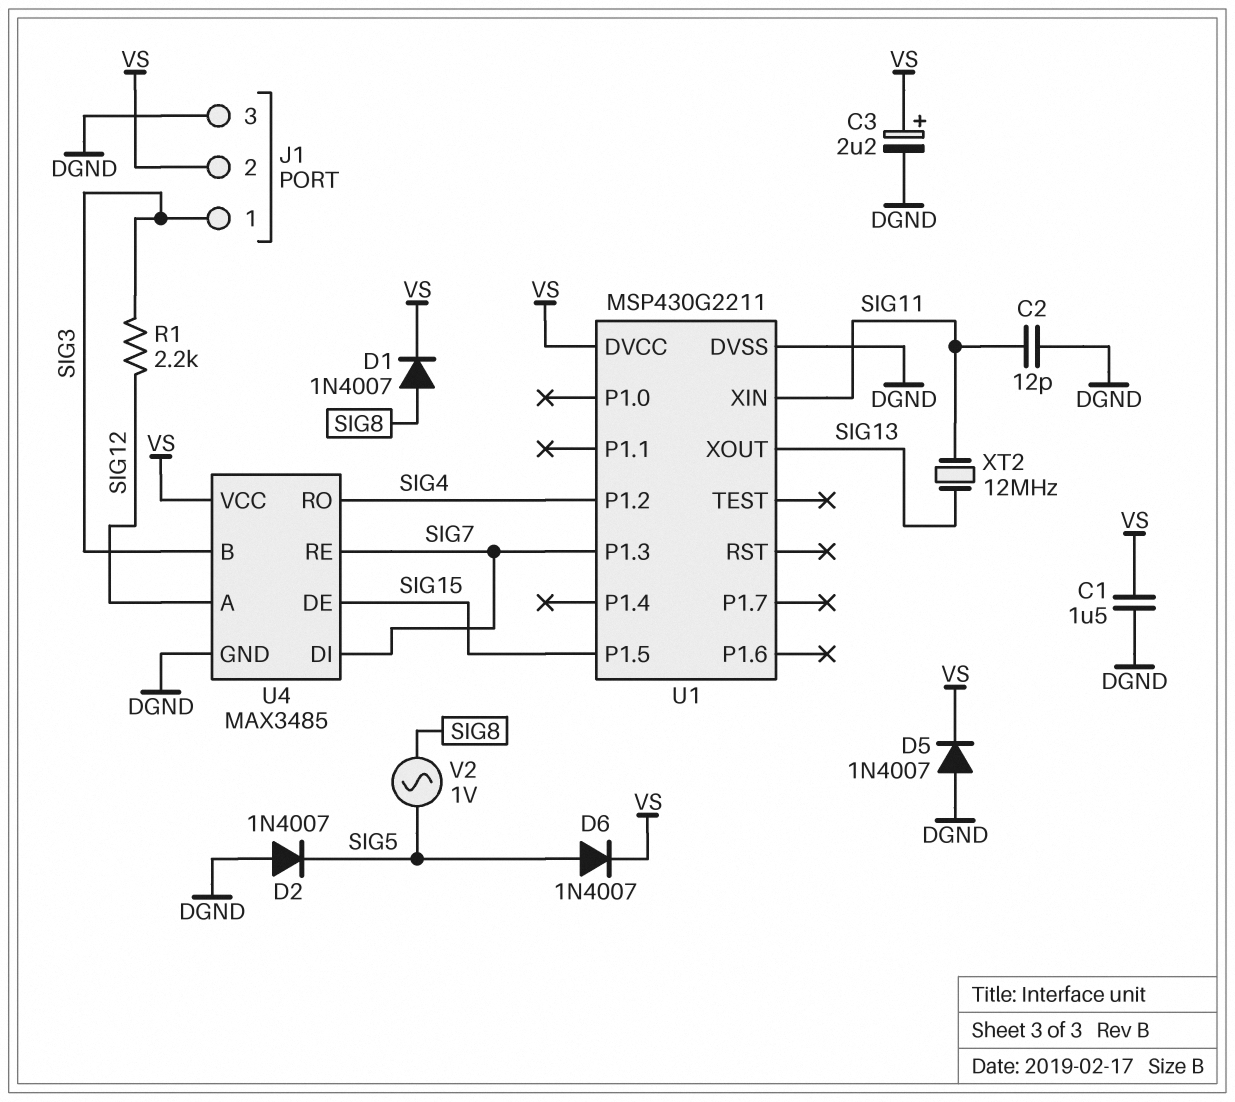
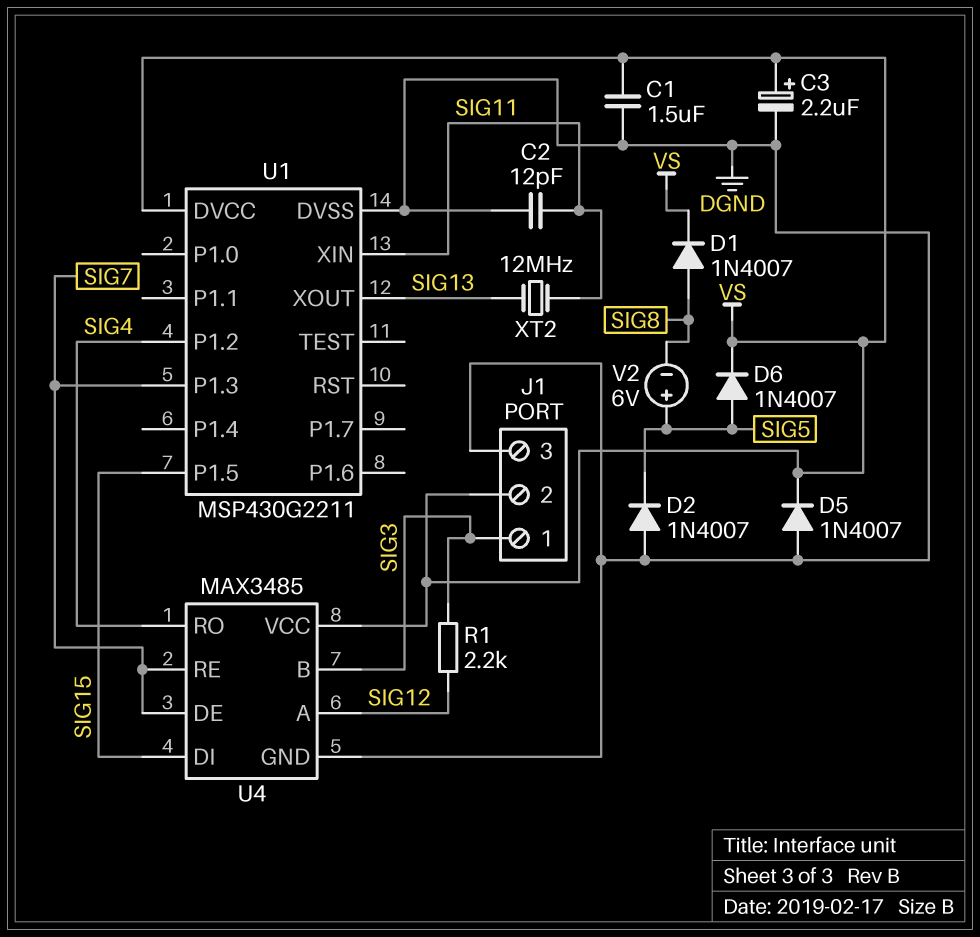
U4 pin DE: SIG15 -> SIG7
U4 pin DI: SIG7 -> SIG15
V2: AC 1V (SIG5, SIG8) -> 6V (plus SIG5, minus SIG8)

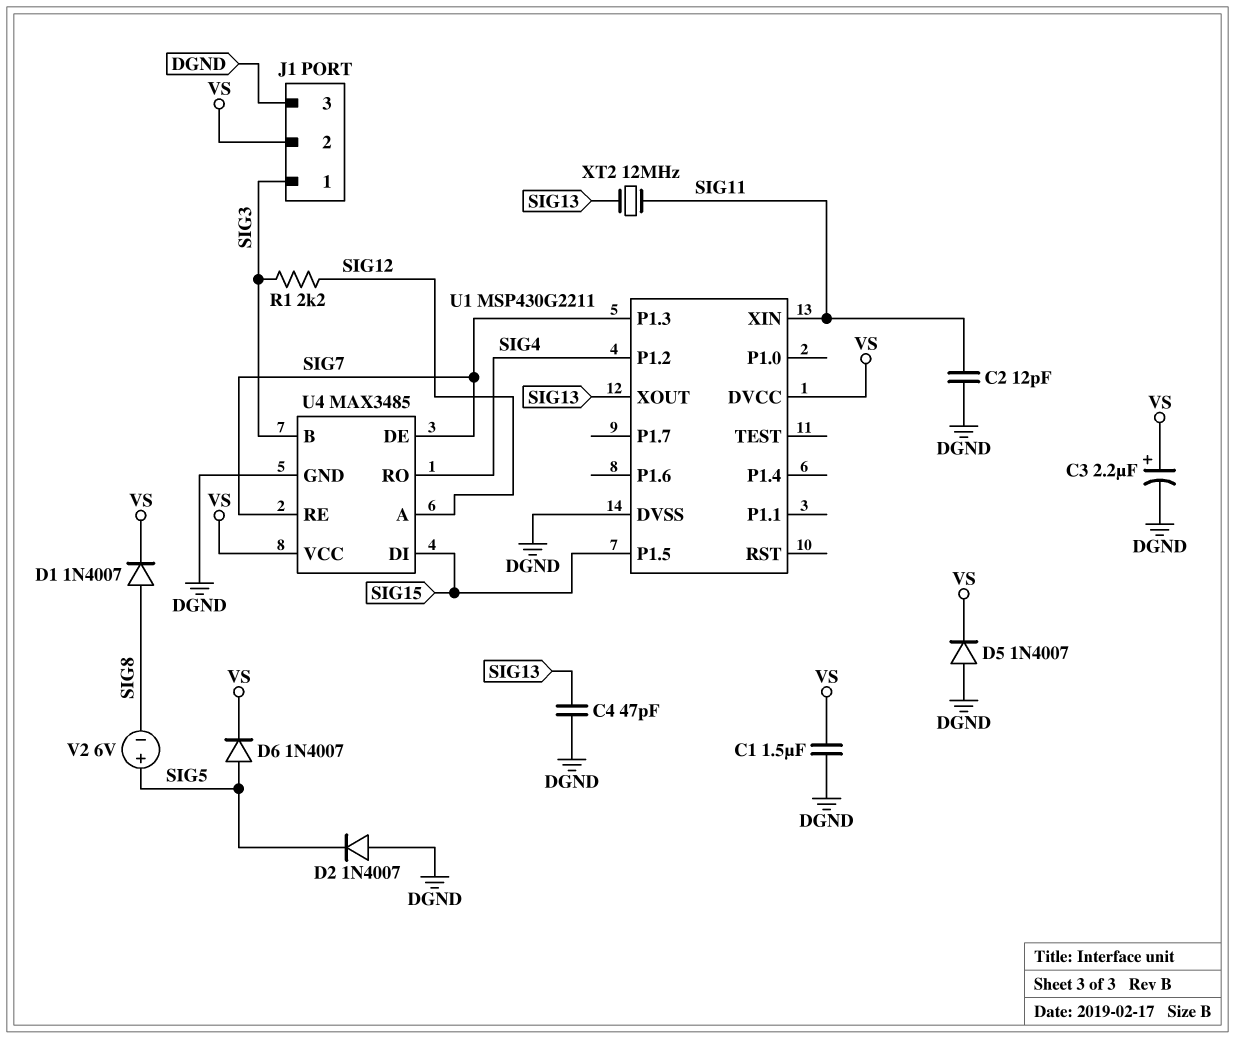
C4: none -> 47pF (DGND, SIG13)

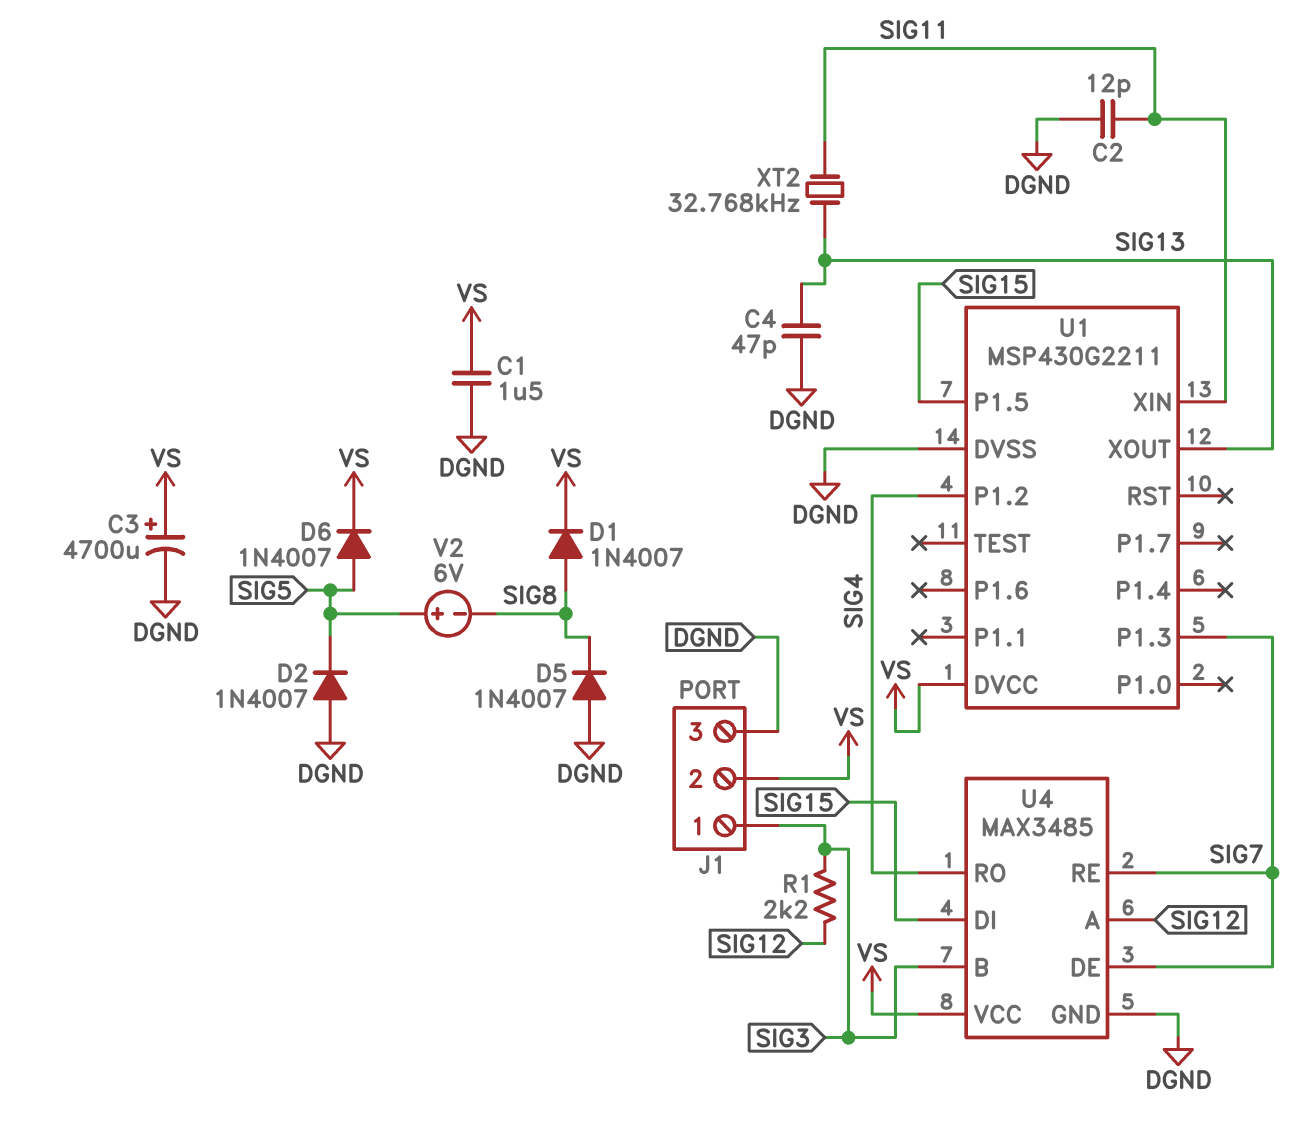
C3: 2.2uF (plus VS, minus DGND) -> 4700uF (plus VS, minus DGND)
D5: diode 1N4007 (A DGND, K VS) -> diode 1N4007 (A DGND, K SIG8)
XT2: 12MHz (SIG11, SIG13) -> 32.768kHz (SIG11, SIG13)

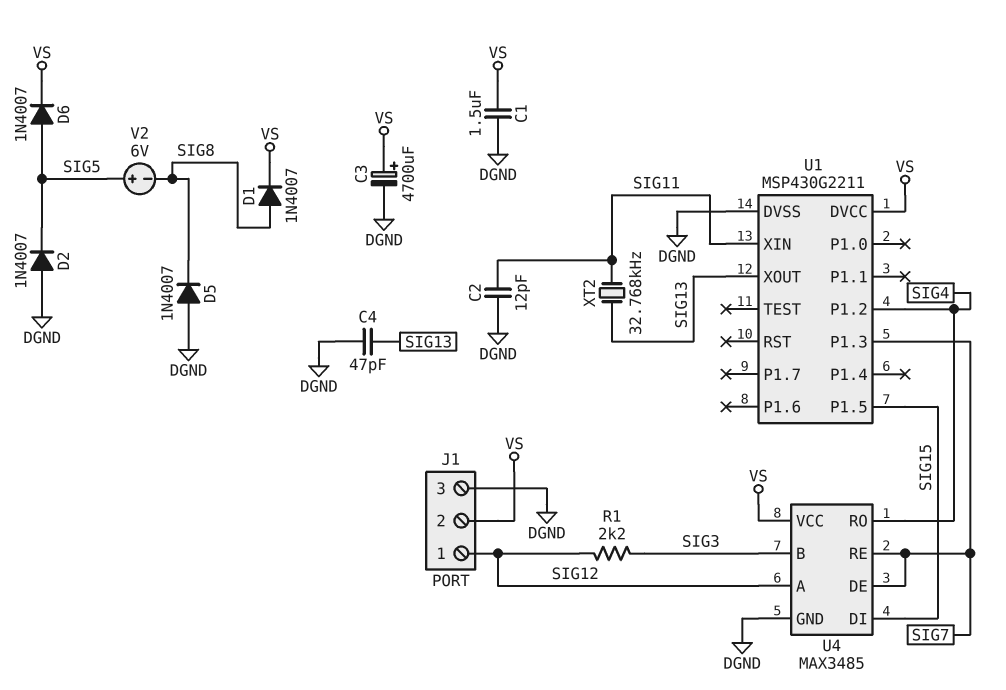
J1 pin 1: SIG3 -> SIG12

